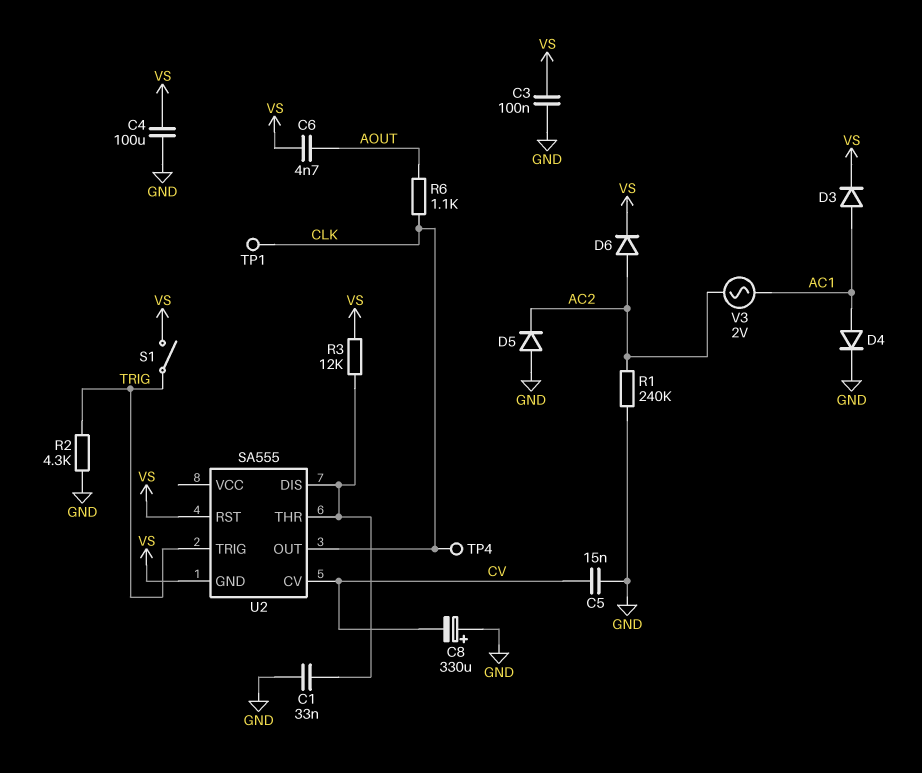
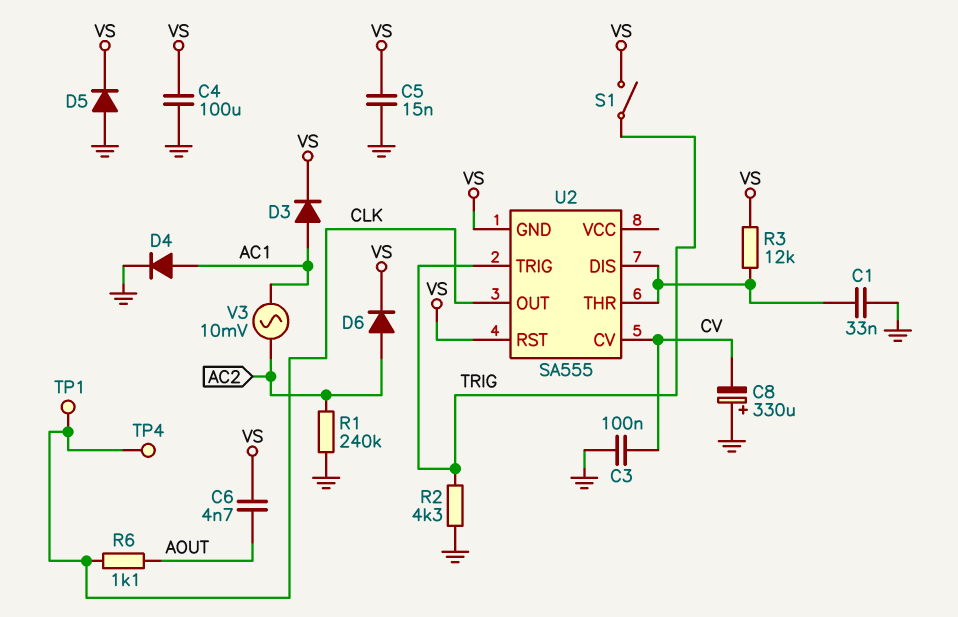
C3: 100nF (GND, VS) -> 100nF (CV, GND)
C5: 15nF (CV, GND) -> 15nF (GND, VS)
D5: diode (A GND, K AC2) -> diode (A GND, K VS)
V3: AC 2V (AC1, AC2) -> AC 10mV (AC1, AC2)

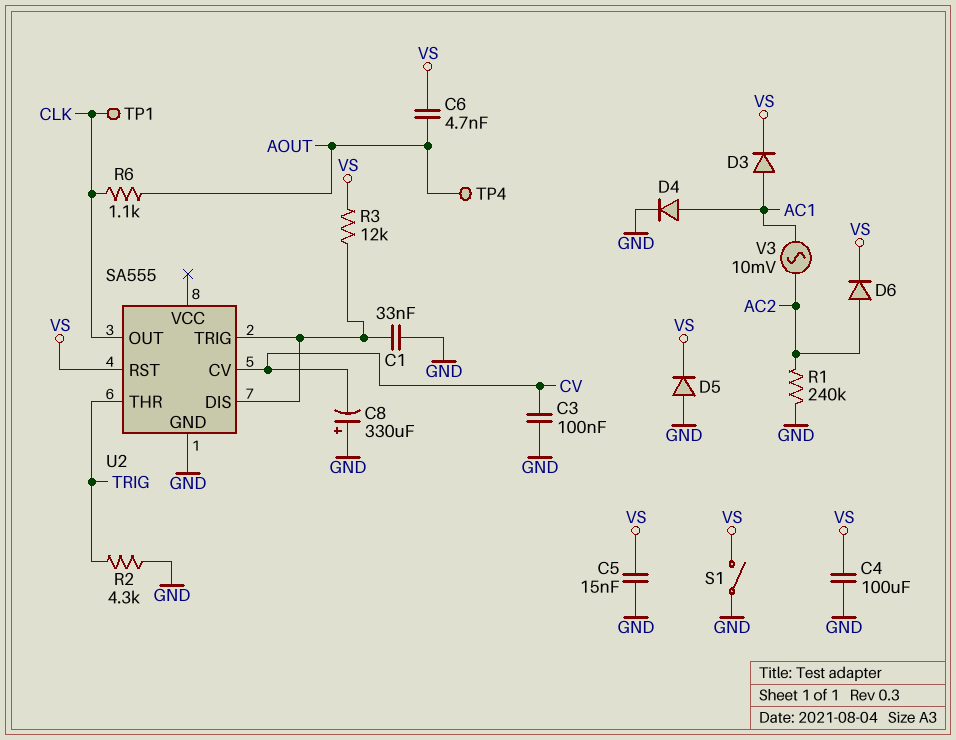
S1: switch (TRIG, VS) -> switch (GND, VS)
TP4: test point (CLK) -> test point (AOUT)
U2 pin GND: VS -> GND
U2 pin THR: U2/DIS -> TRIG
U2 pin TRIG: TRIG -> U2/DIS

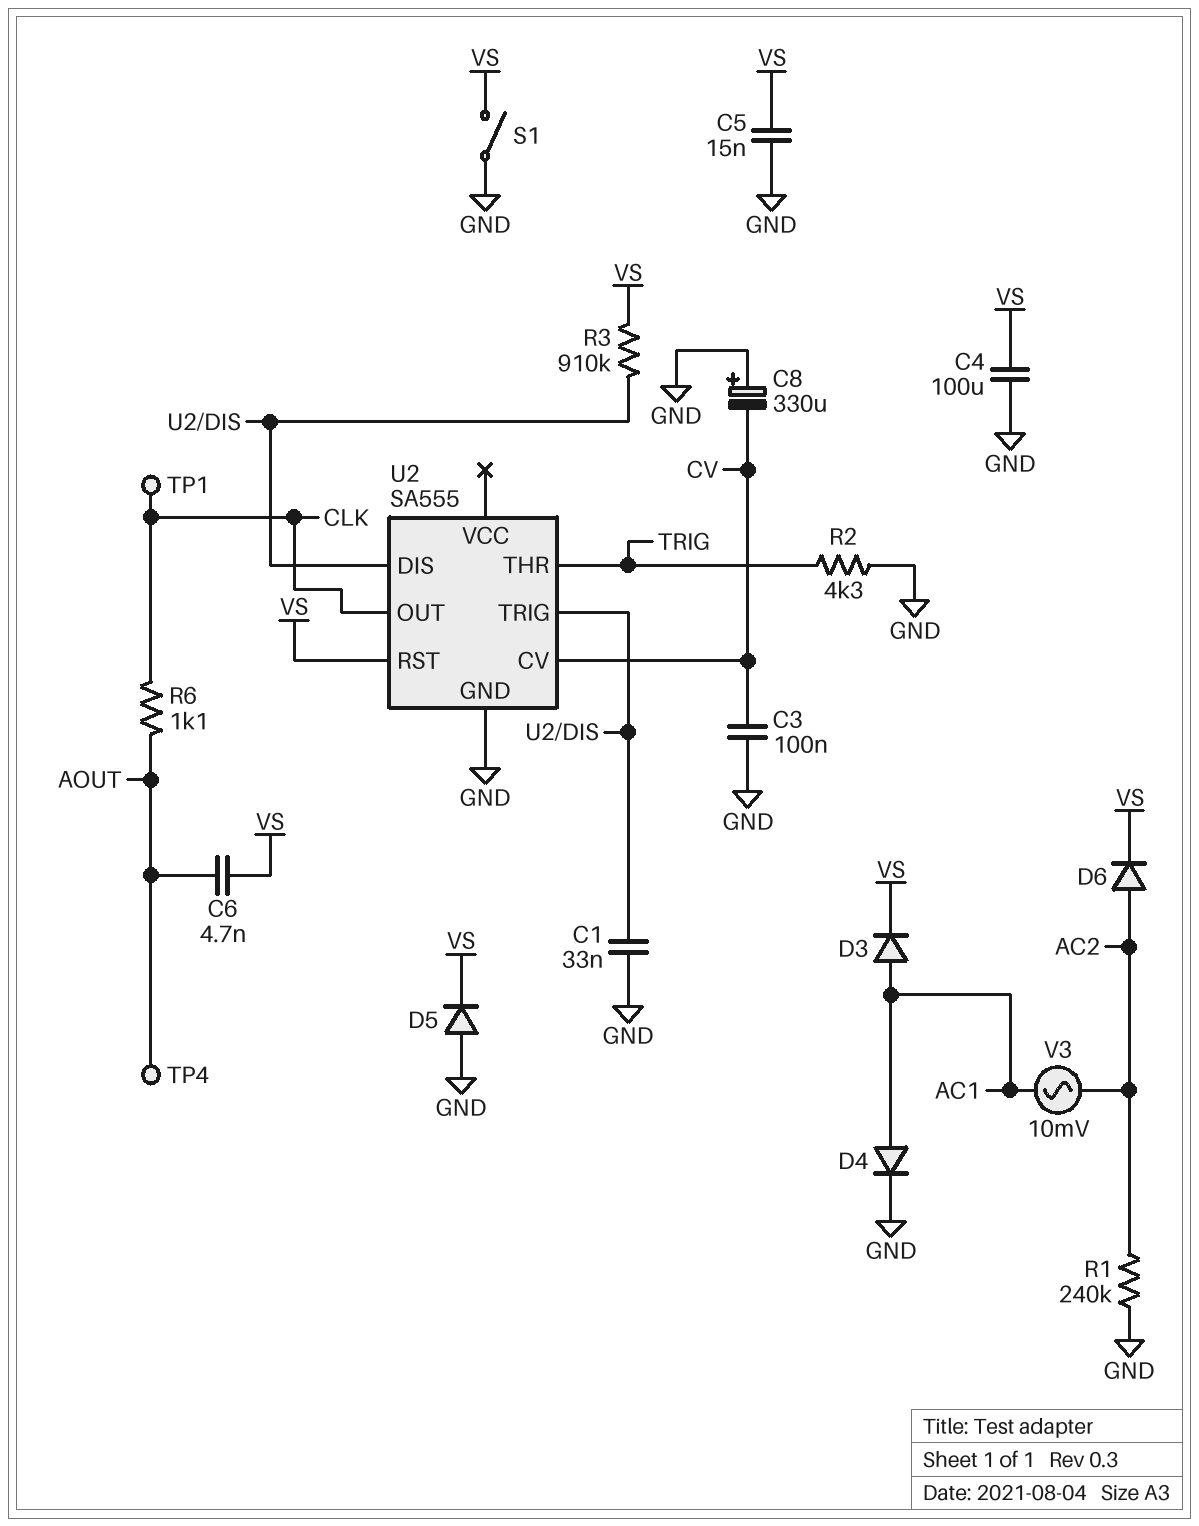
R3: 12k (U2/DIS, VS) -> 910k (U2/DIS, VS)

